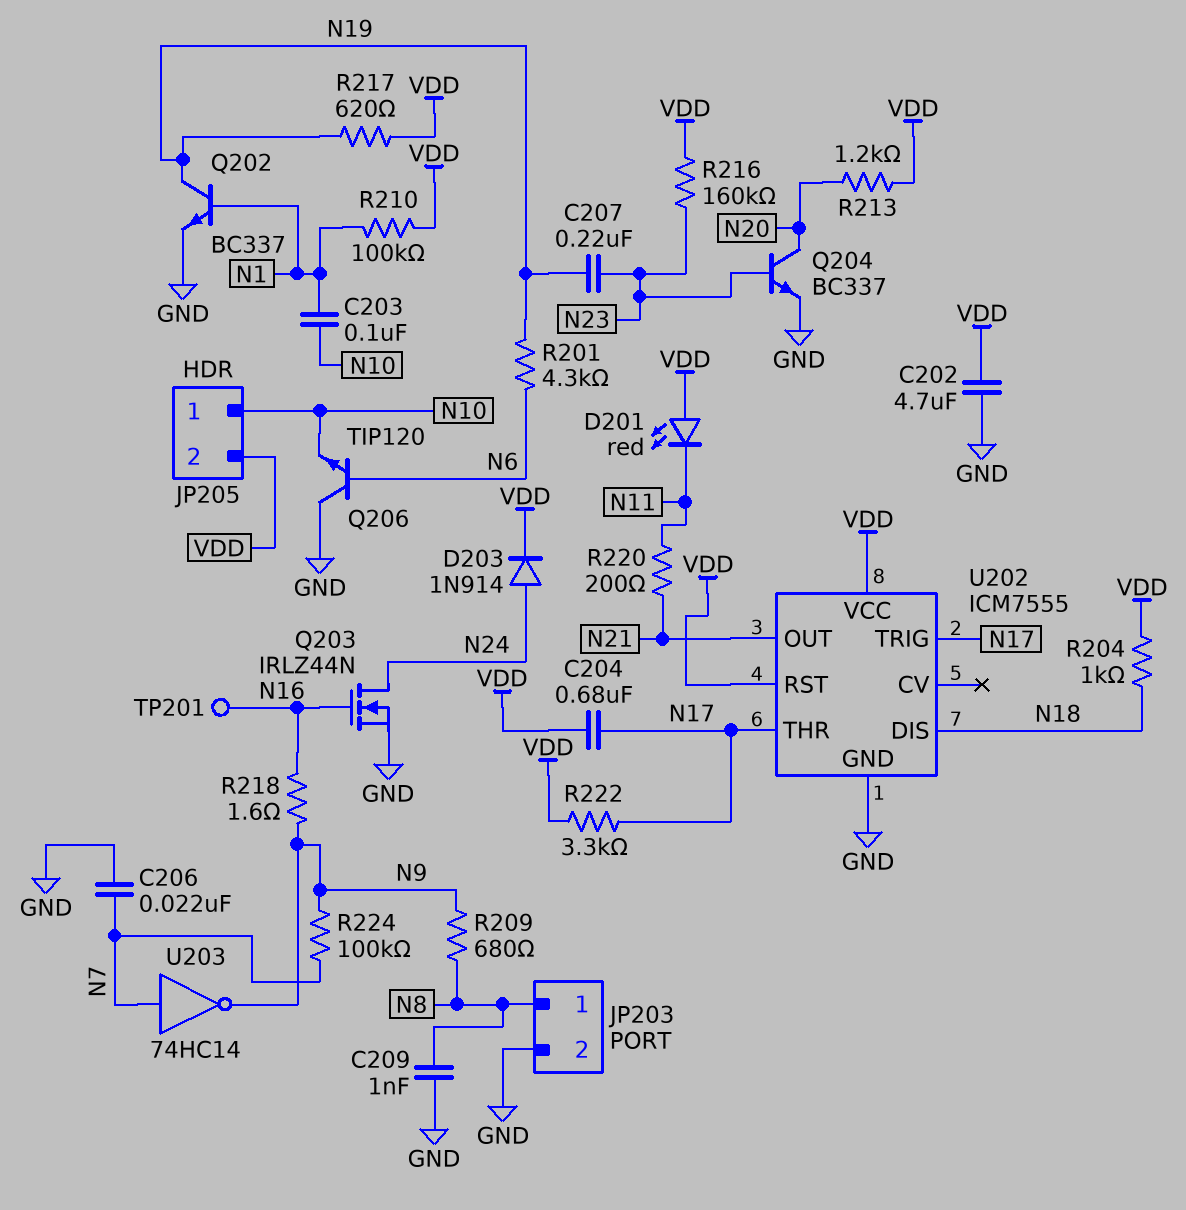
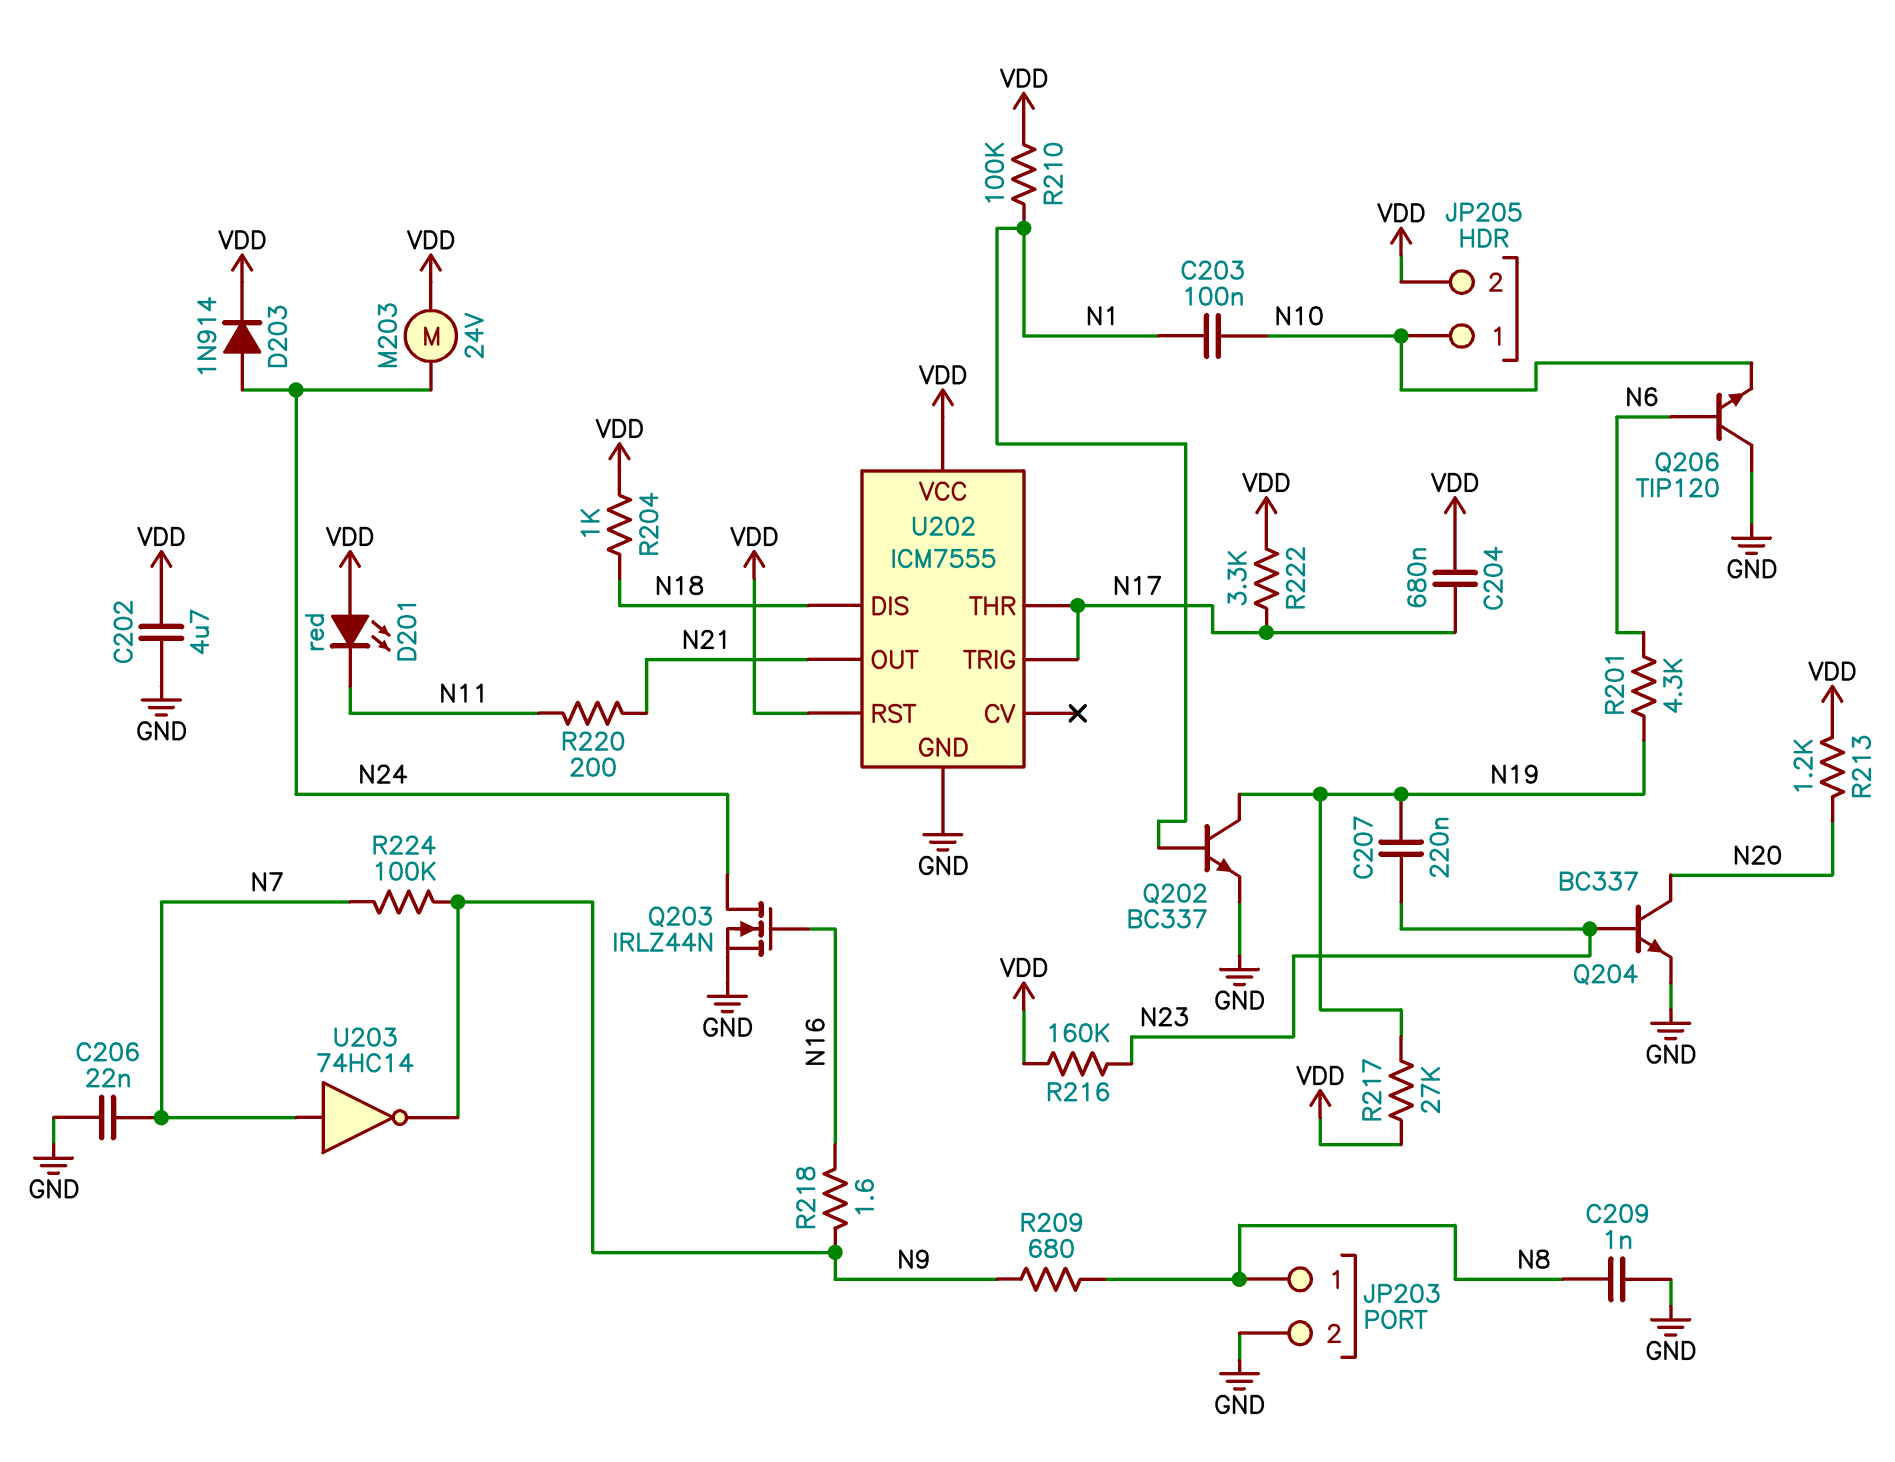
M203: none -> motor 24V (N24, VDD)
R217: 620 (N19, VDD) -> 27k (N19, VDD)
TP201: test point (N16) -> none

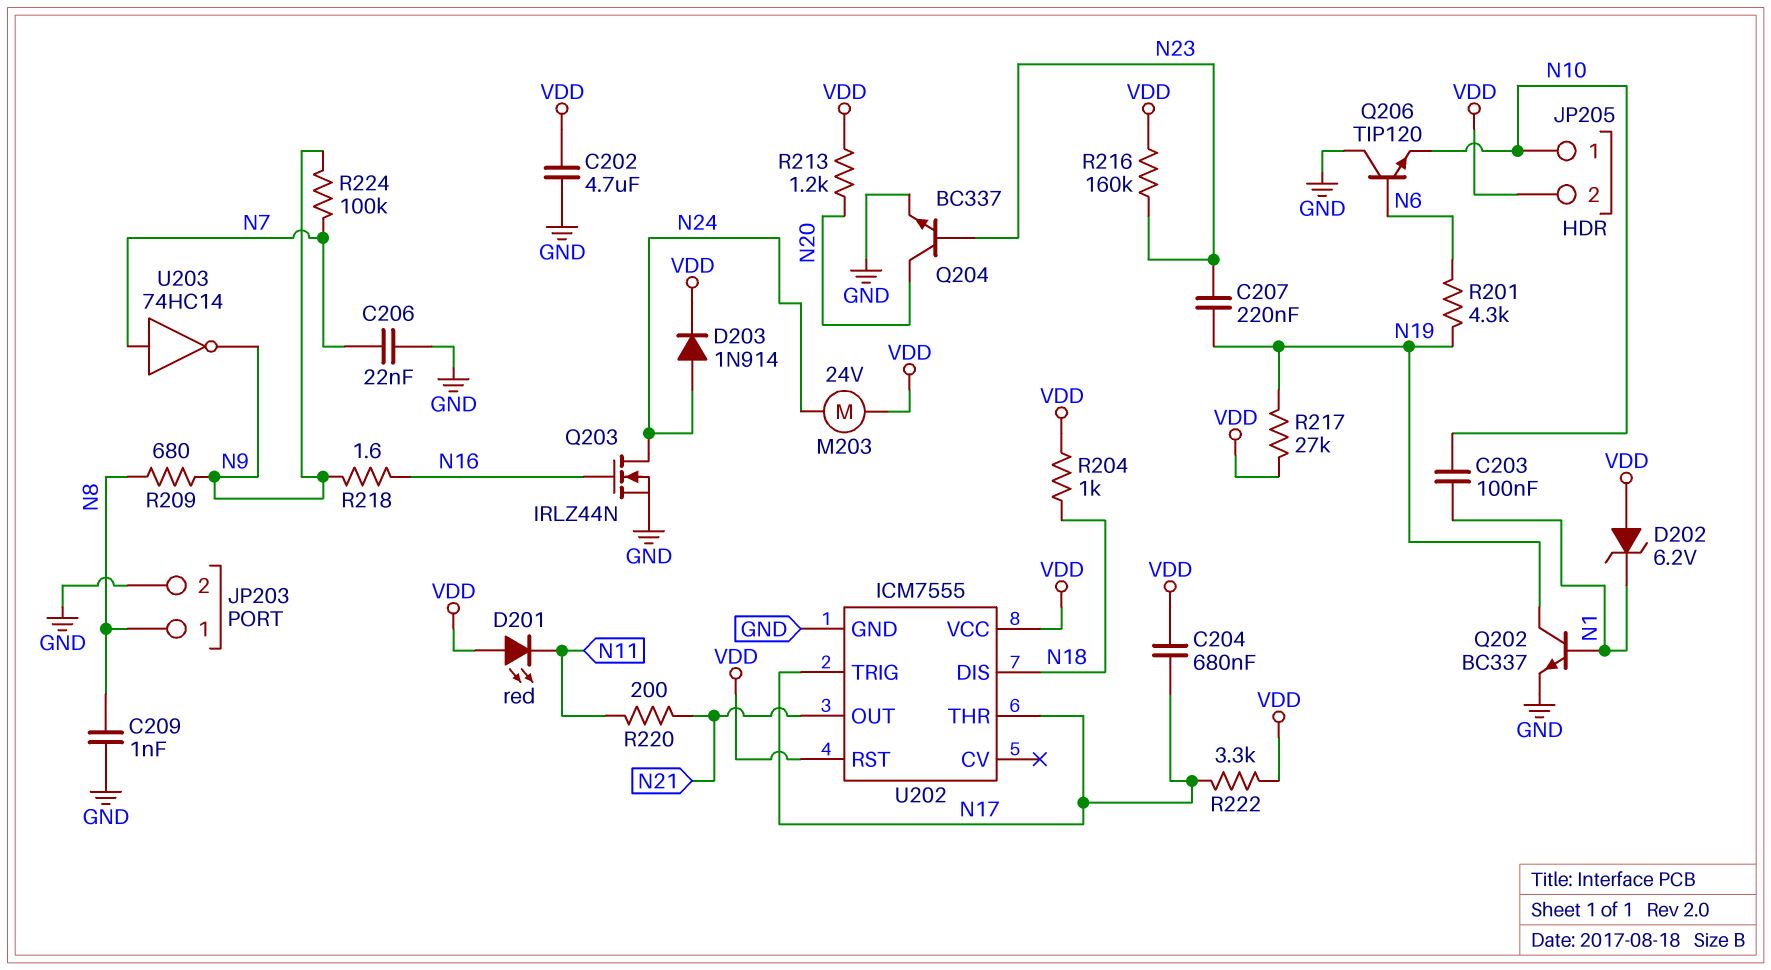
D202: none -> zener 6.2V (A VDD, K N1)
R210: 100k (N1, VDD) -> none

